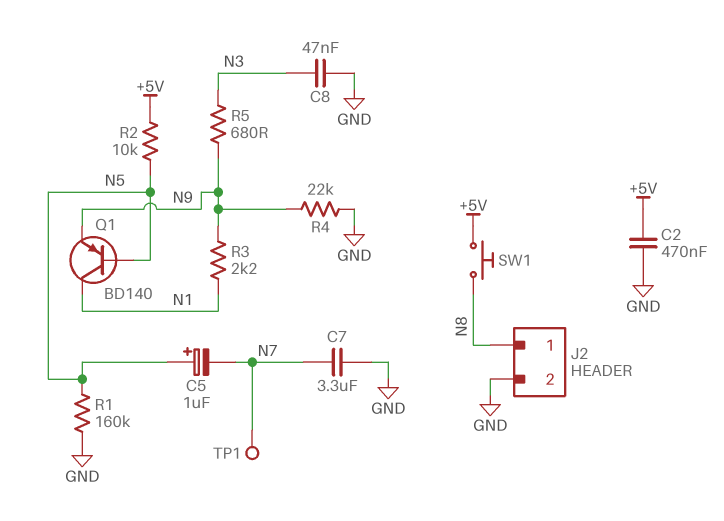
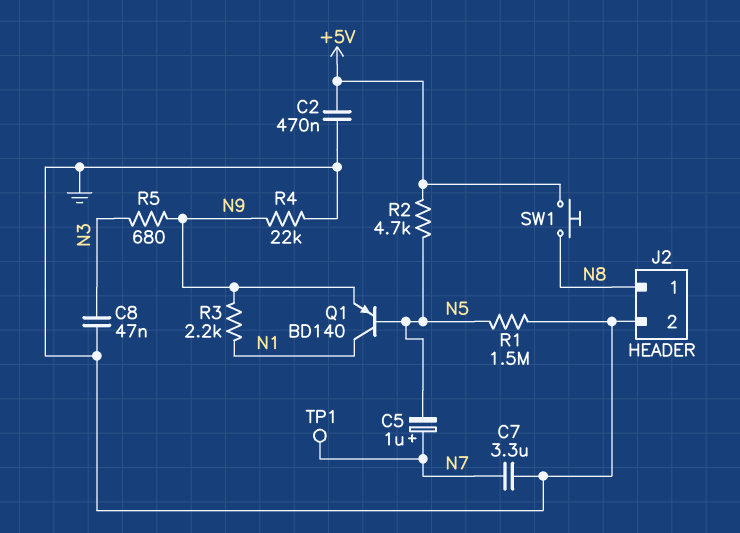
C5: 1uF (plus N5, minus N7) -> 1uF (plus N7, minus N5)
R1: 160k (GND, N5) -> 1.5M (GND, N5)
R2: 10k (+5V, N5) -> 4.7k (+5V, N5)

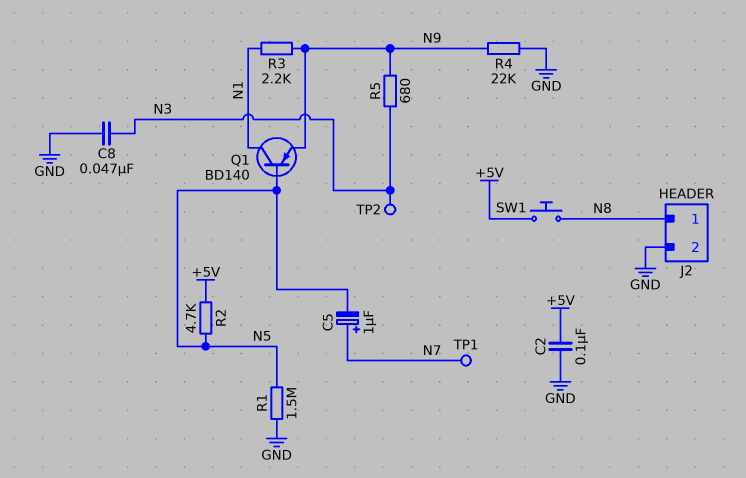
C2: 470nF (+5V, GND) -> 100nF (+5V, GND)
C7: 3.3uF (GND, N7) -> none
TP2: none -> test point (N3)

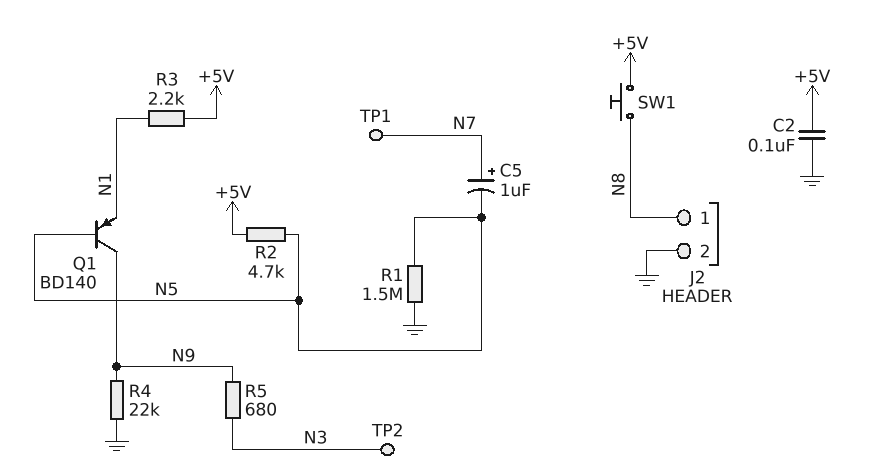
C8: 47nF (GND, N3) -> none
Q1: PNP BD140 (B N5, C N1, E N9) -> PNP BD140 (B N5, C N9, E N1)
R3: 2.2k (N1, N9) -> 2.2k (+5V, N1)

